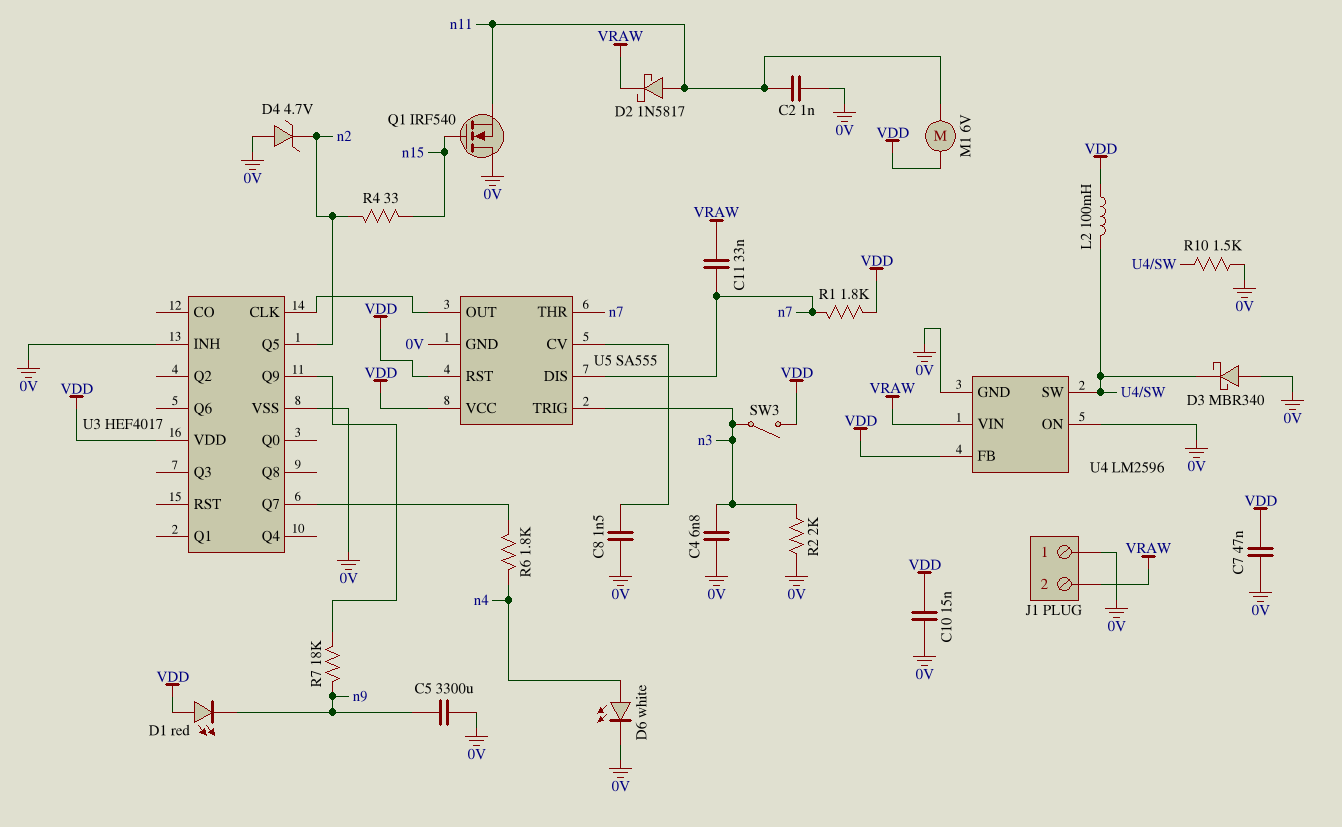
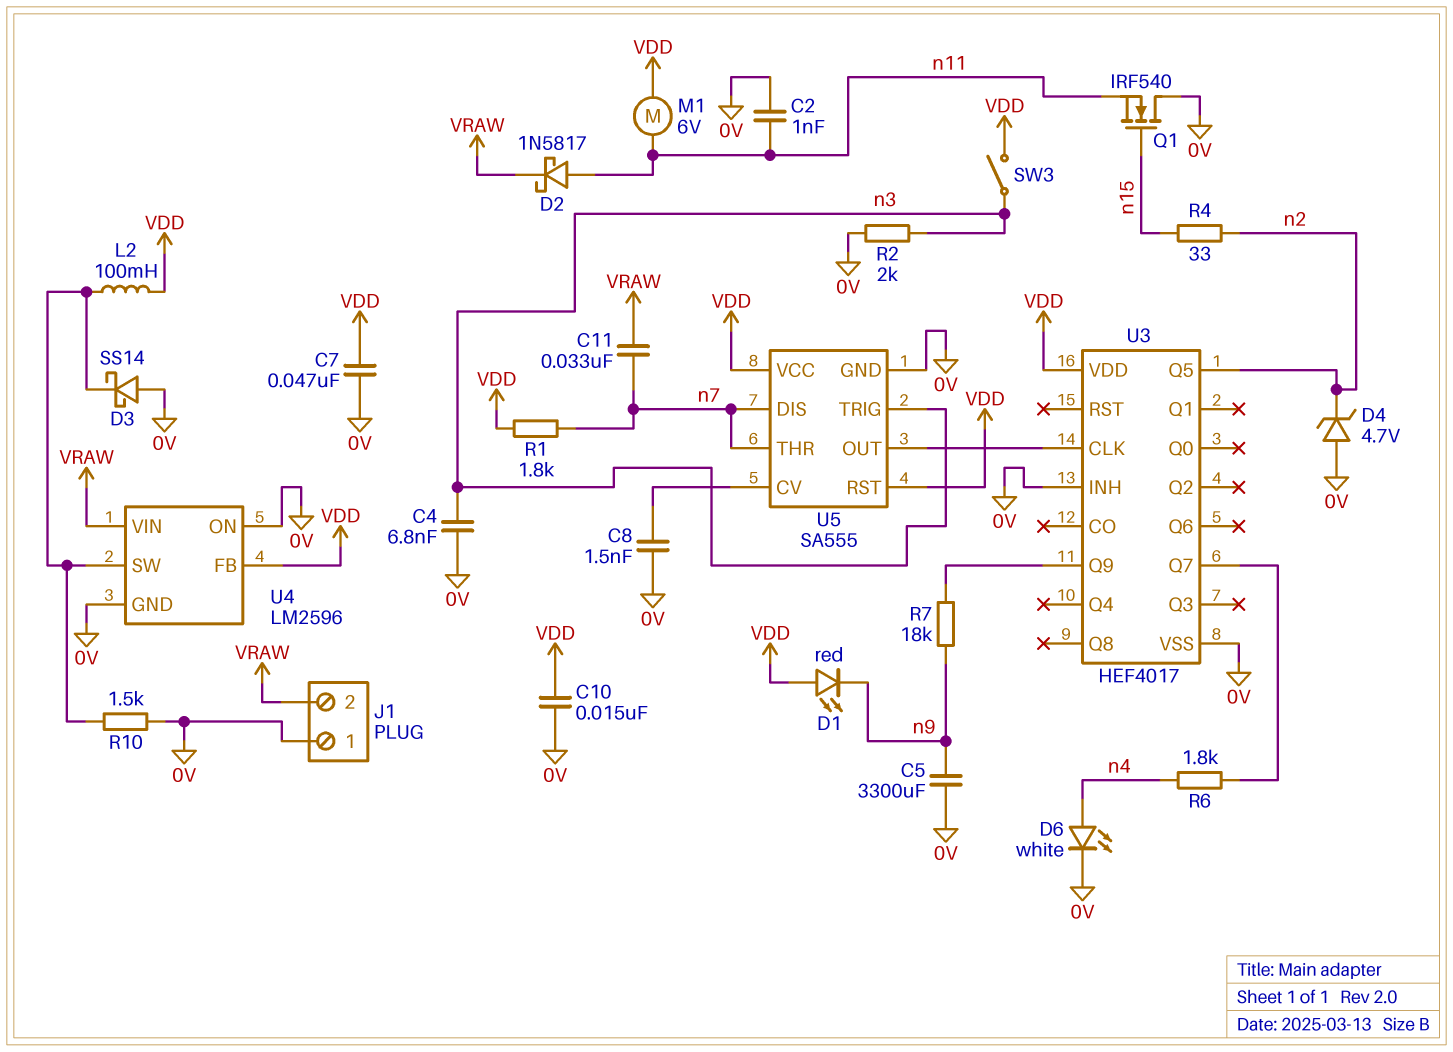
D3: schottky MBR340 (A 0V, K U4/SW) -> schottky SS14 (A 0V, K U4/SW)

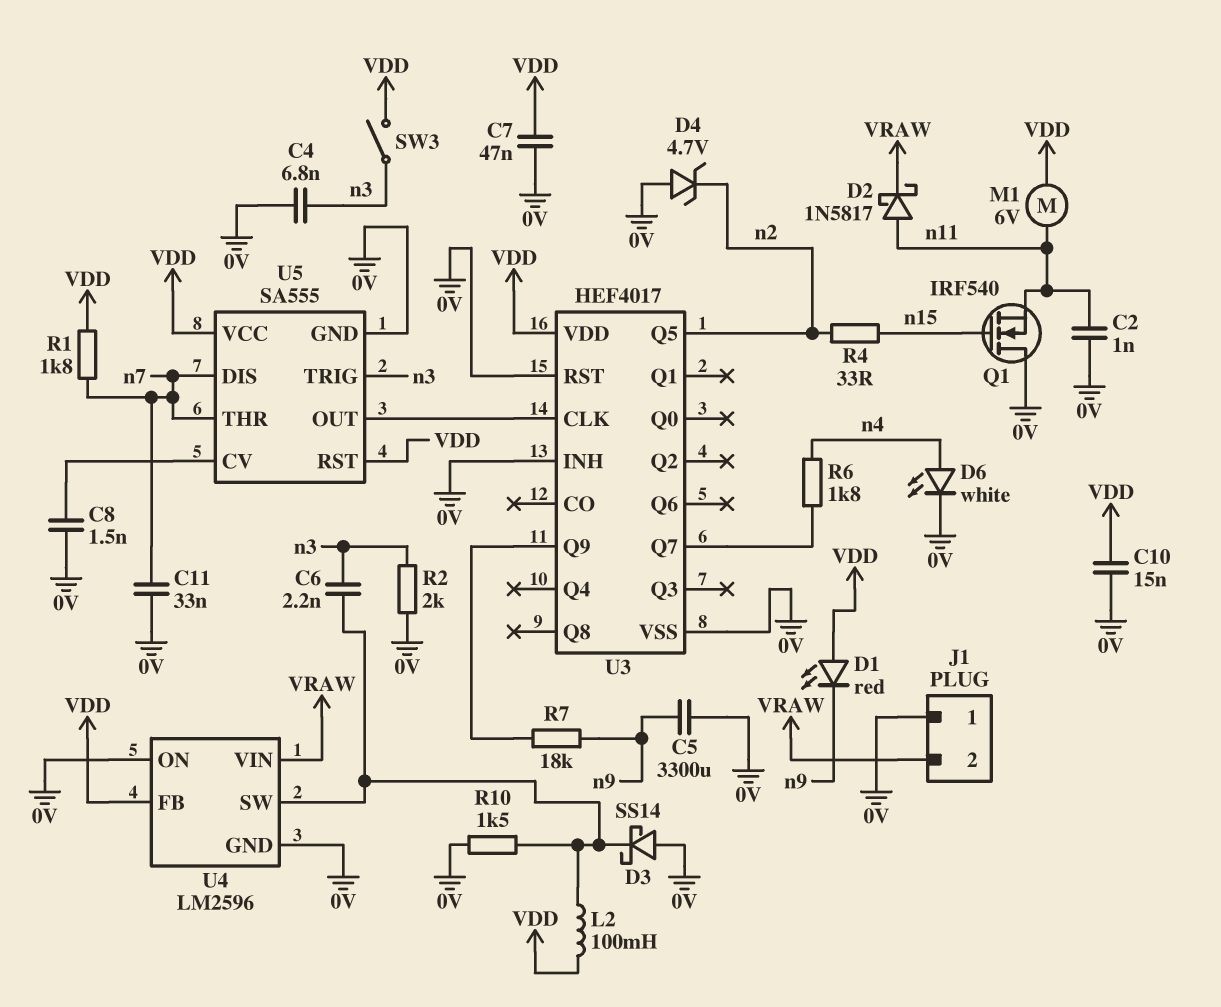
C6: none -> 2.2nF (U4/SW, n3)
C11: 33nF (VRAW, n7) -> 33nF (0V, n7)
U3 pin RST: none -> 0V

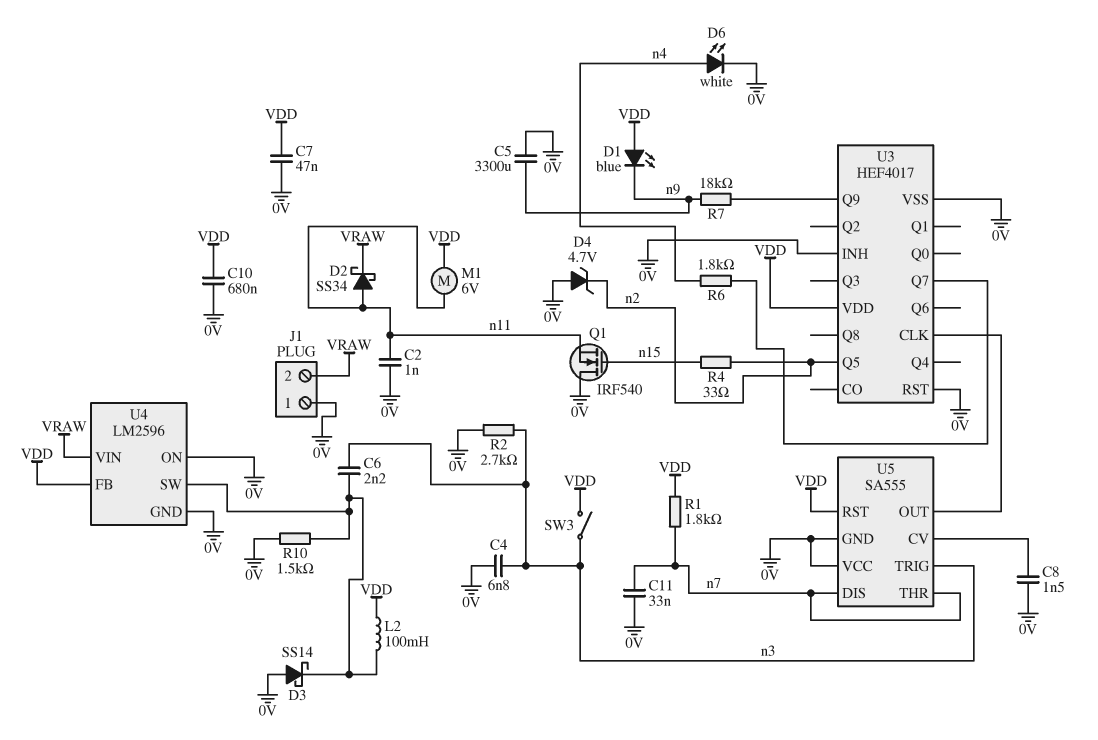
C10: 15nF (0V, VDD) -> 680nF (0V, VDD)
D1: LED red (A VDD, K n9) -> LED blue (A VDD, K n9)
D2: schottky 1N5817 (A n11, K VRAW) -> schottky SS34 (A n11, K VRAW)
R2: 2k (0V, n3) -> 2.7k (0V, n3)
U5 pin VCC: VDD -> 0V

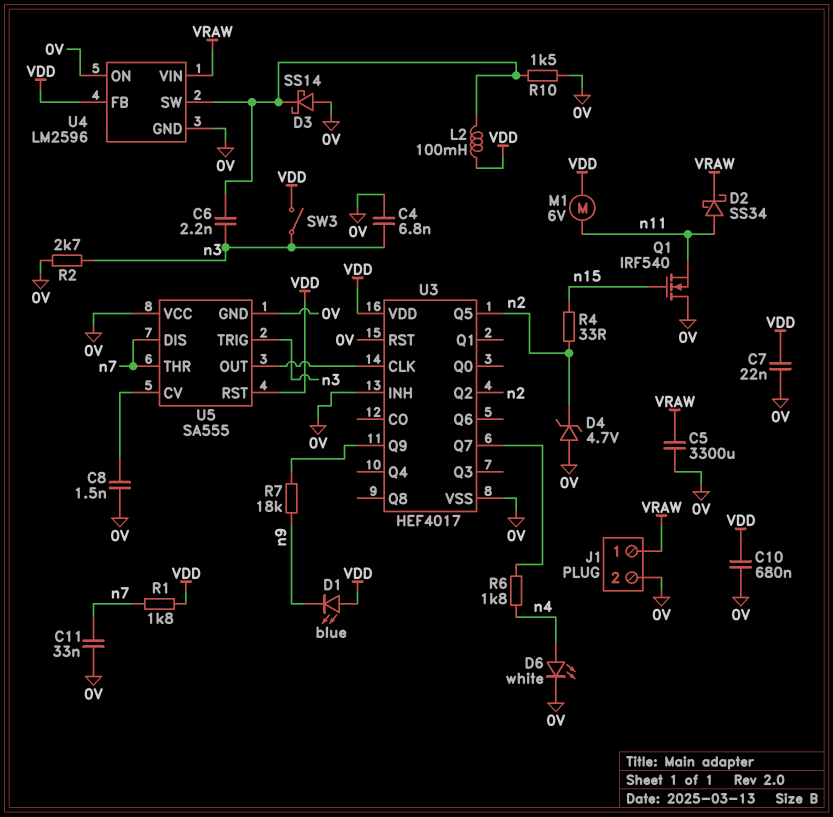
C2: 1nF (0V, n11) -> none
C5: 3300uF (0V, n9) -> 3300uF (0V, VRAW)
C7: 47nF (0V, VDD) -> 22nF (0V, VDD)
J1 pin 1: 0V -> VRAW
J1 pin 2: VRAW -> 0V
U3 pin Q2: none -> n2

